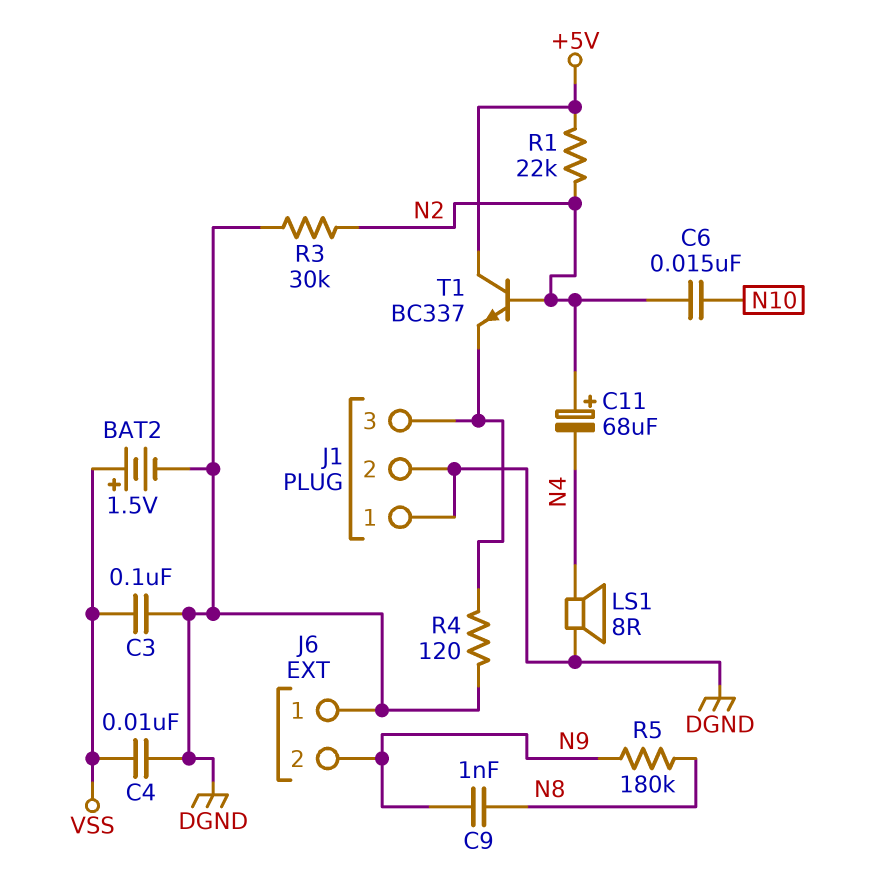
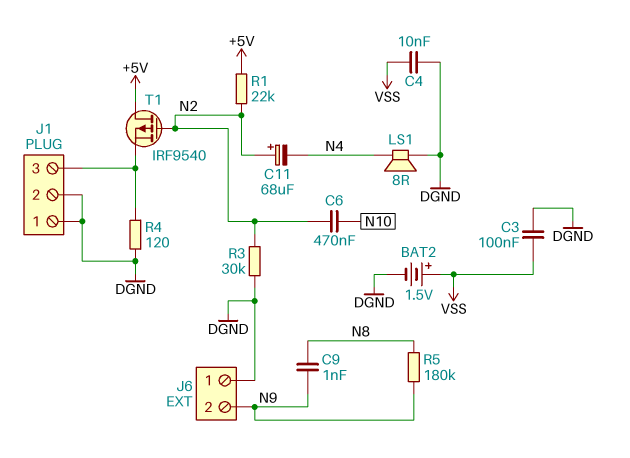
C6: 15nF (N2, N10) -> 470nF (N2, N10)
T1: NPN BC337 (B N2, C +5V, E J1/3) -> PMOS IRF9540 (G N2, D +5V, S J1/3)

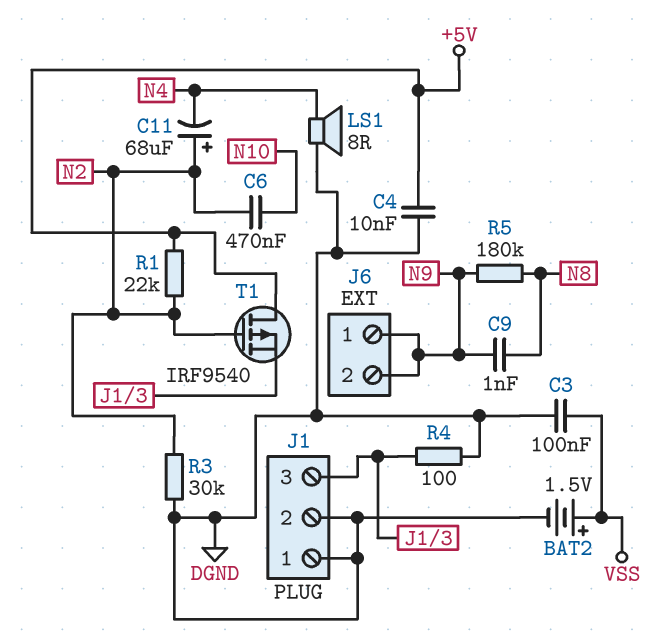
C4: 10nF (DGND, VSS) -> 10nF (+5V, DGND)
J6 pin 1: DGND -> N9
R4: 120 (DGND, J1/3) -> 100 (DGND, J1/3)

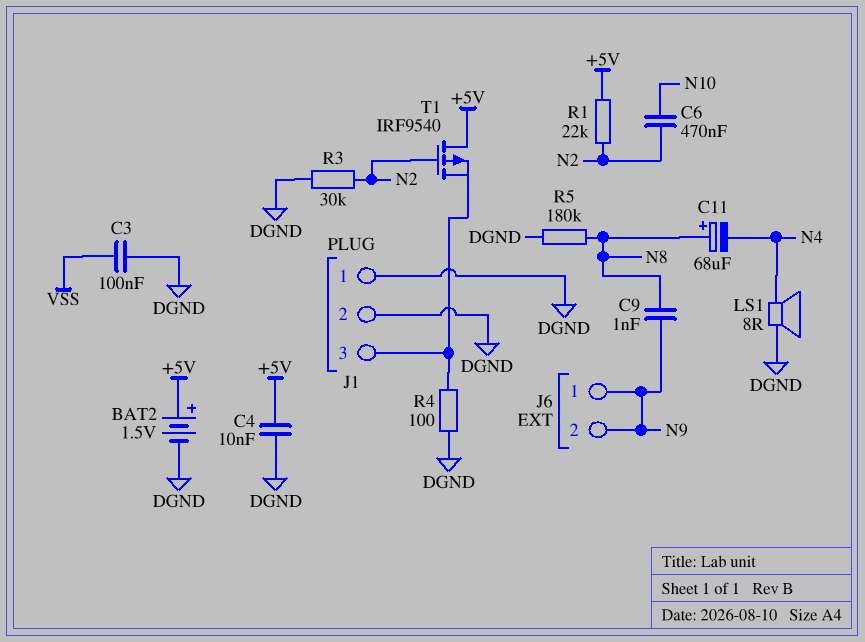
BAT2: 1.5V (plus VSS, minus DGND) -> 1.5V (plus +5V, minus DGND)
C11: 68uF (plus N2, minus N4) -> 68uF (plus N8, minus N4)
R5: 180k (N8, N9) -> 180k (DGND, N8)

